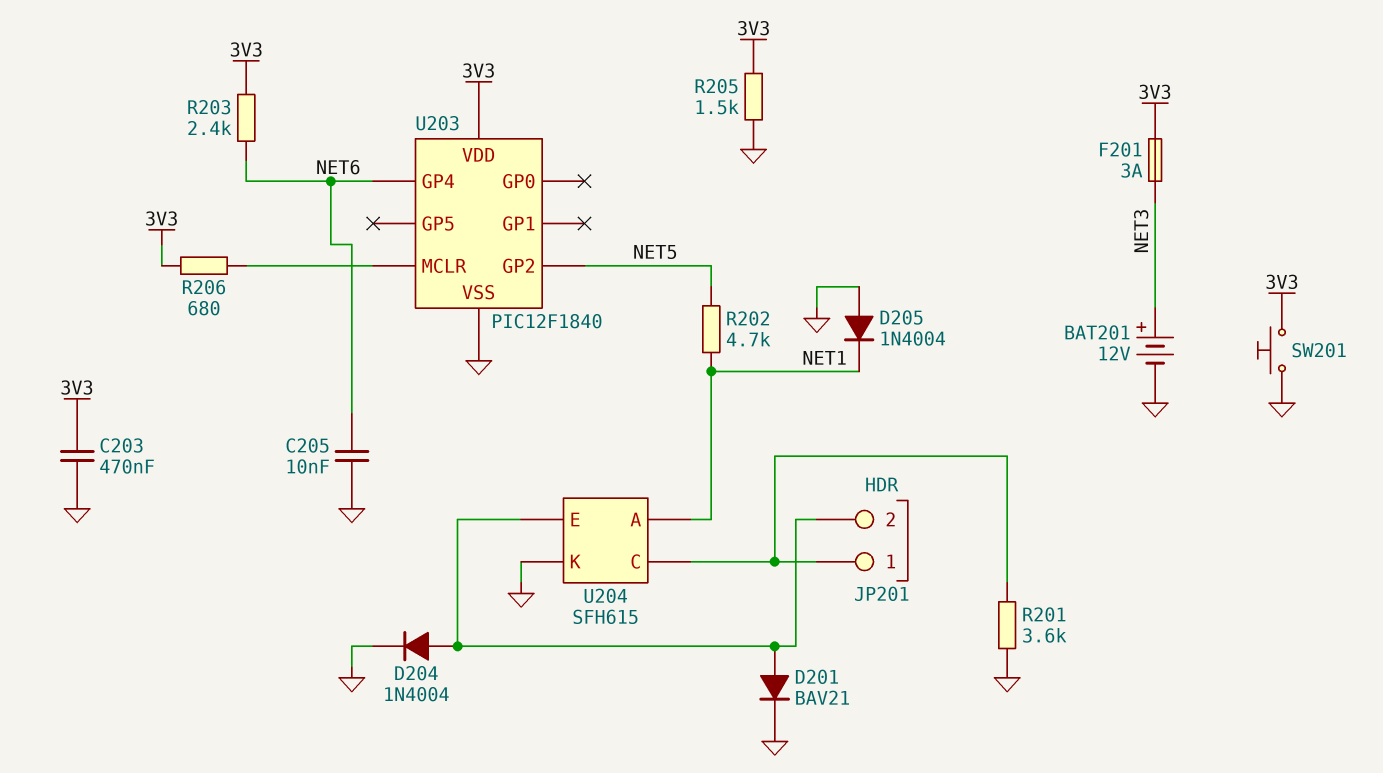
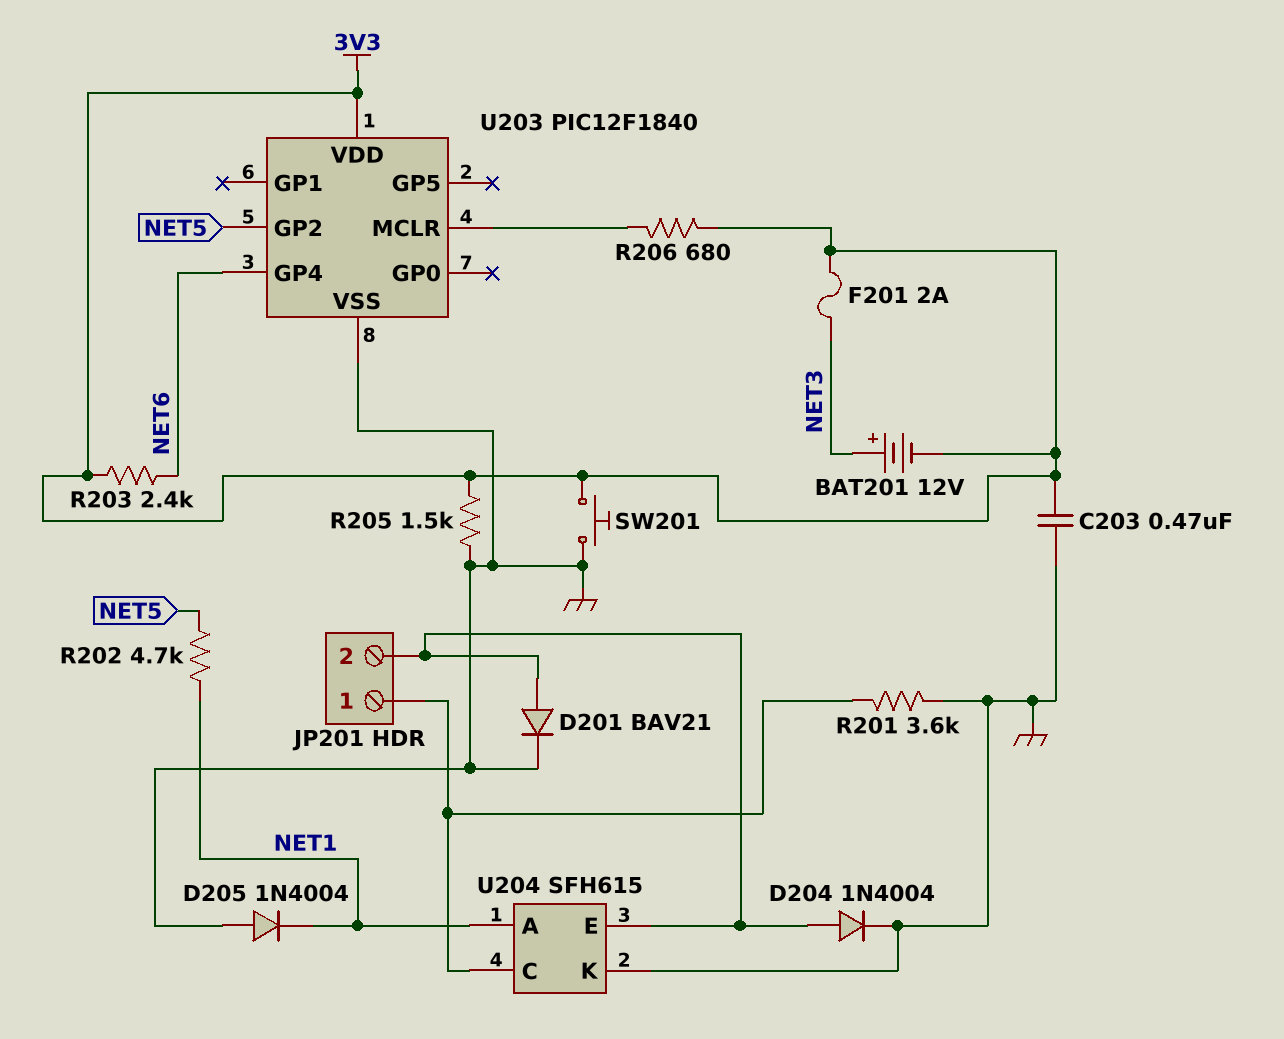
BAT201: 12V (plus NET3, minus GND) -> 12V (plus NET3, minus 3V3)
C205: 10nF (GND, NET6) -> none
F201: 3A (3V3, NET3) -> 2A (3V3, NET3)

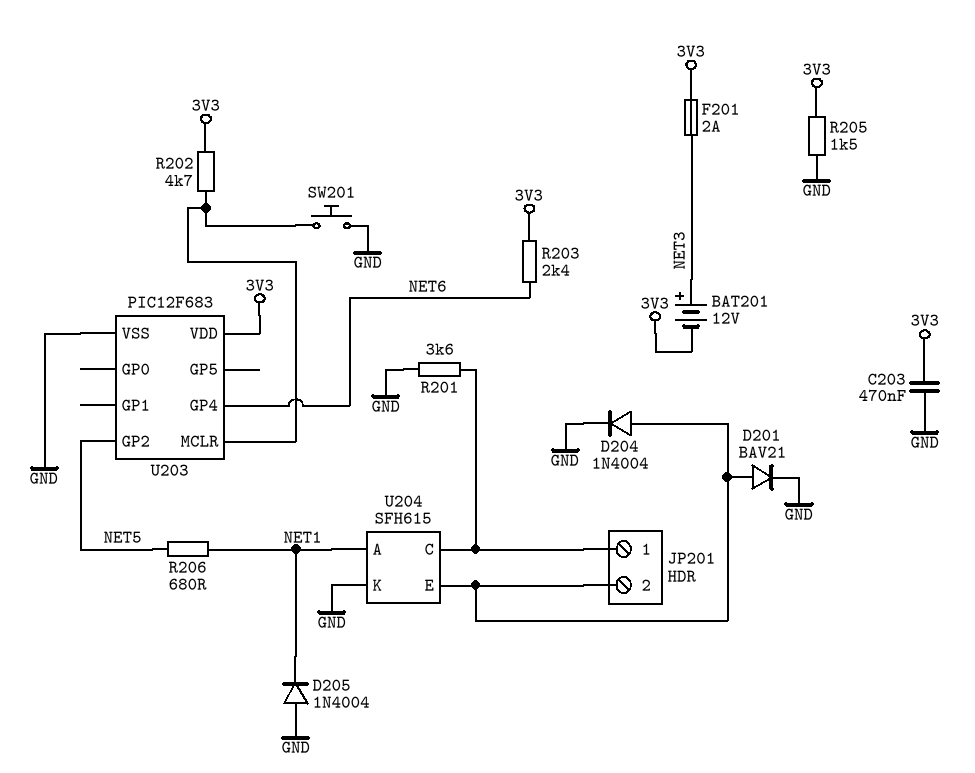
R202: 4.7k (NET1, NET5) -> 4.7k (3V3, U203/MCLR)
R206: 680 (3V3, U203/MCLR) -> 680 (NET1, NET5)
SW201: button (3V3, GND) -> button (GND, U203/MCLR)
U203: PIC12F1840 -> PIC12F683

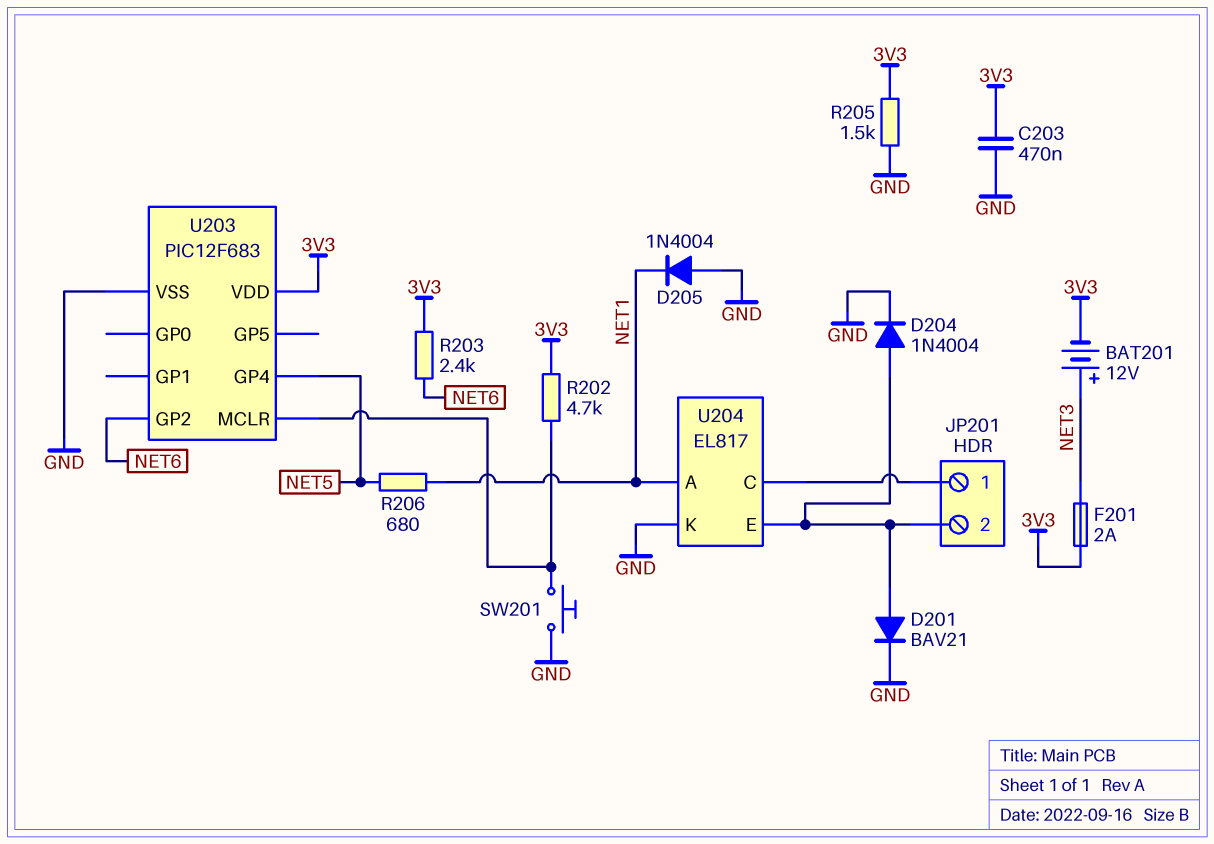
R201: 3.6k (GND, JP201/1) -> none
U203 pin GP2: NET5 -> NET6
U203 pin GP4: NET6 -> NET5
U204: SFH615 -> EL817

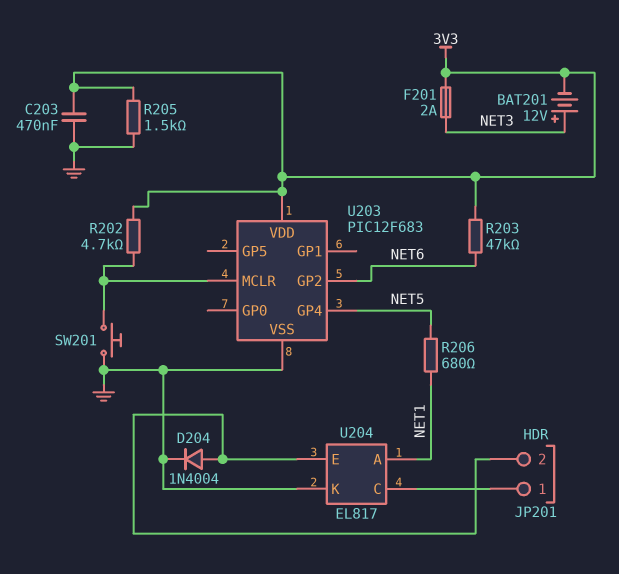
D201: diode BAV21 (A JP201/2, K GND) -> none
D205: diode 1N4004 (A GND, K NET1) -> none
R203: 2.4k (3V3, NET6) -> 47k (3V3, NET6)

